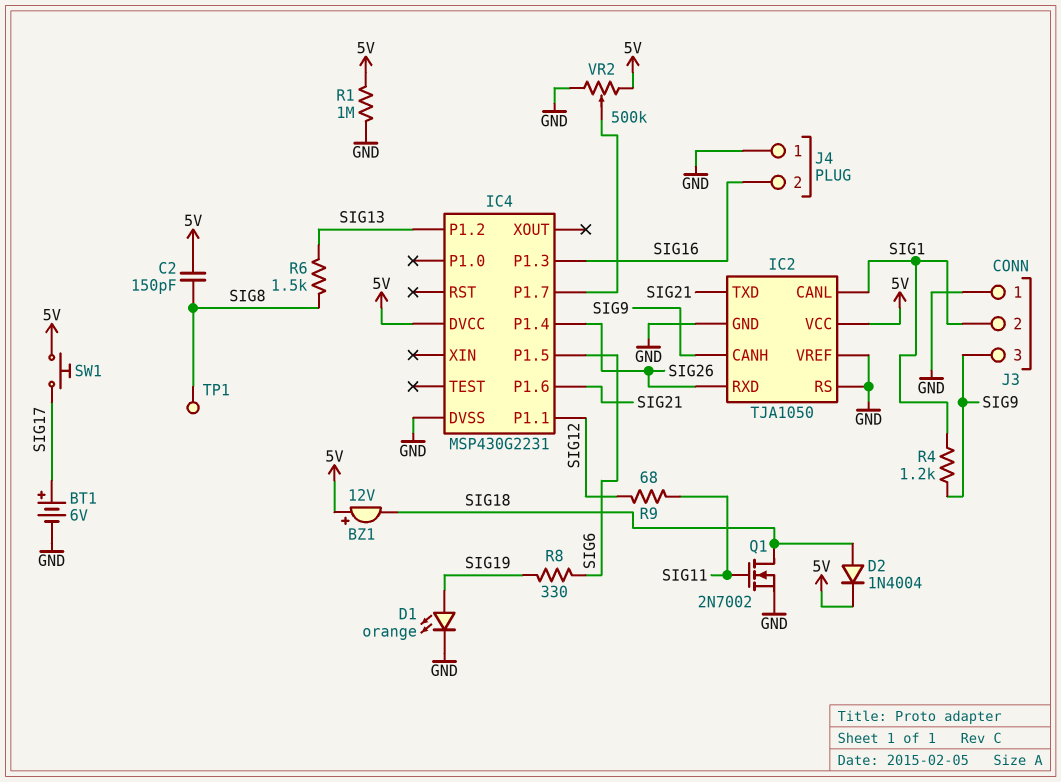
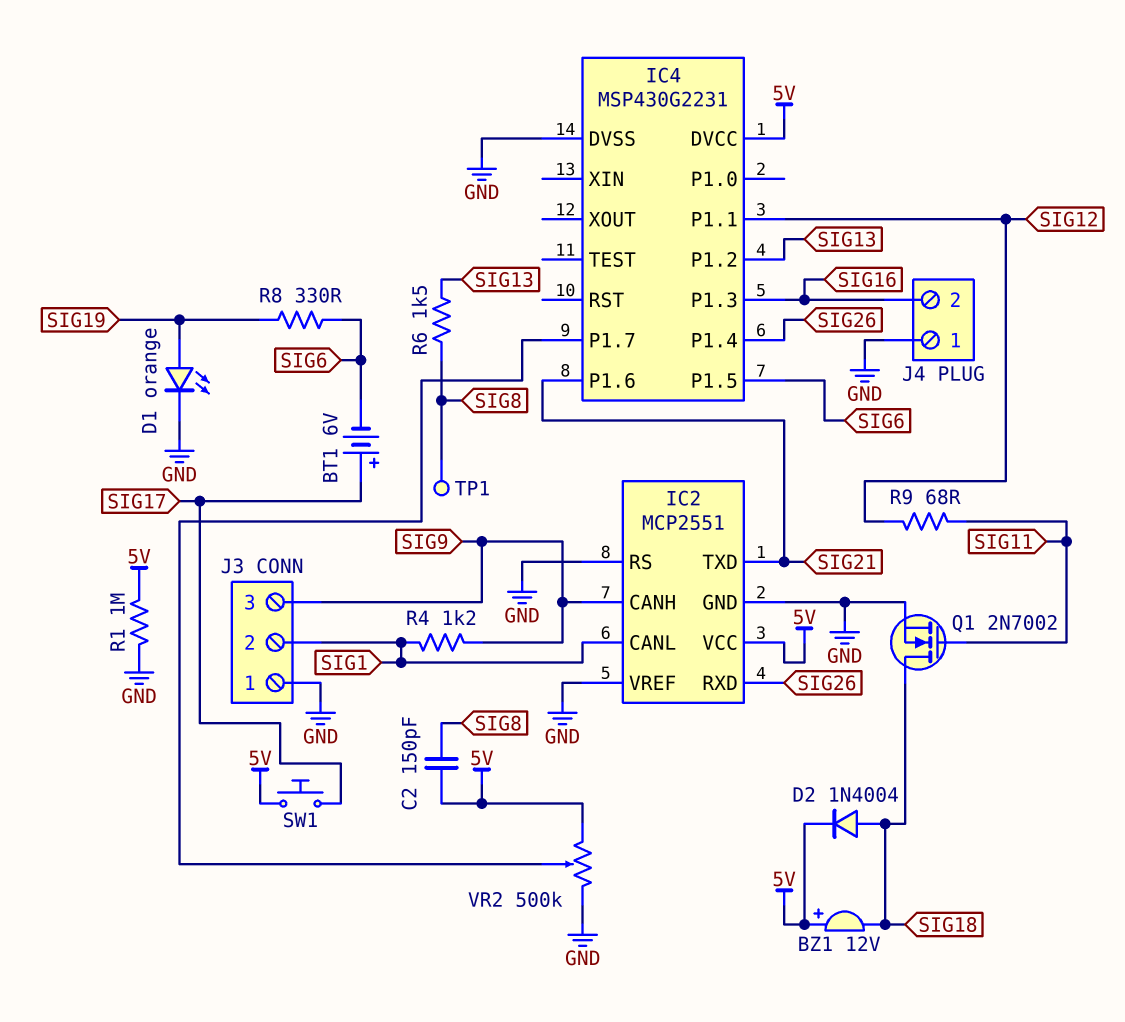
BT1: 6V (plus SIG17, minus GND) -> 6V (plus SIG17, minus SIG6)
IC2: TJA1050 -> MCP2551

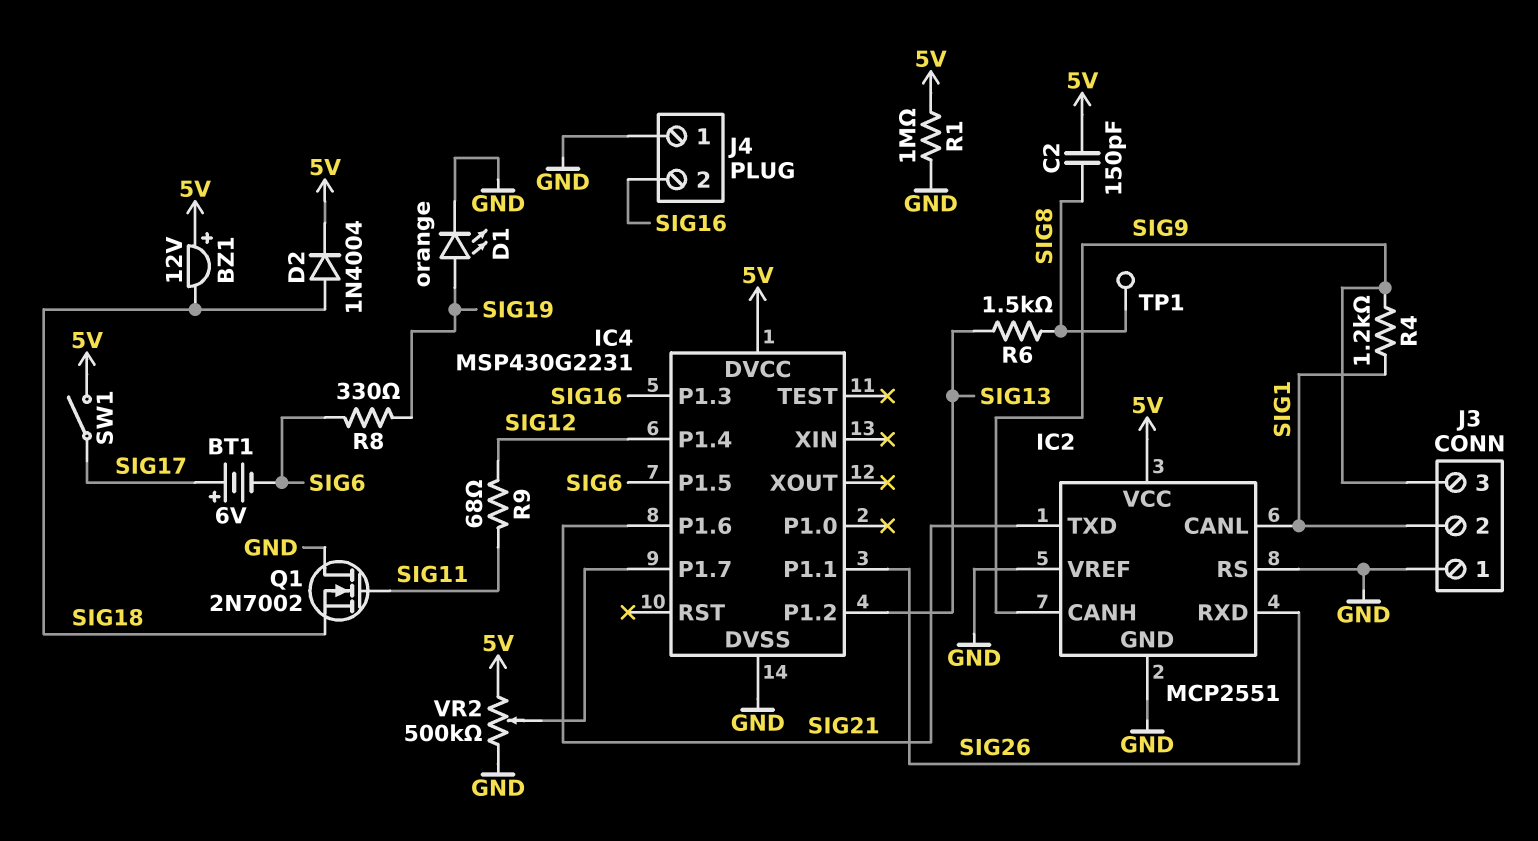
IC4 pin P1.1: SIG12 -> SIG26
IC4 pin P1.4: SIG26 -> SIG12
Q1: NMOS 2N7002 (G SIG11, D SIG18, S GND) -> NMOS 2N7002 (G SIG11, D GND, S SIG18)
SW1: button (5V, SIG17) -> switch (5V, SIG17)

